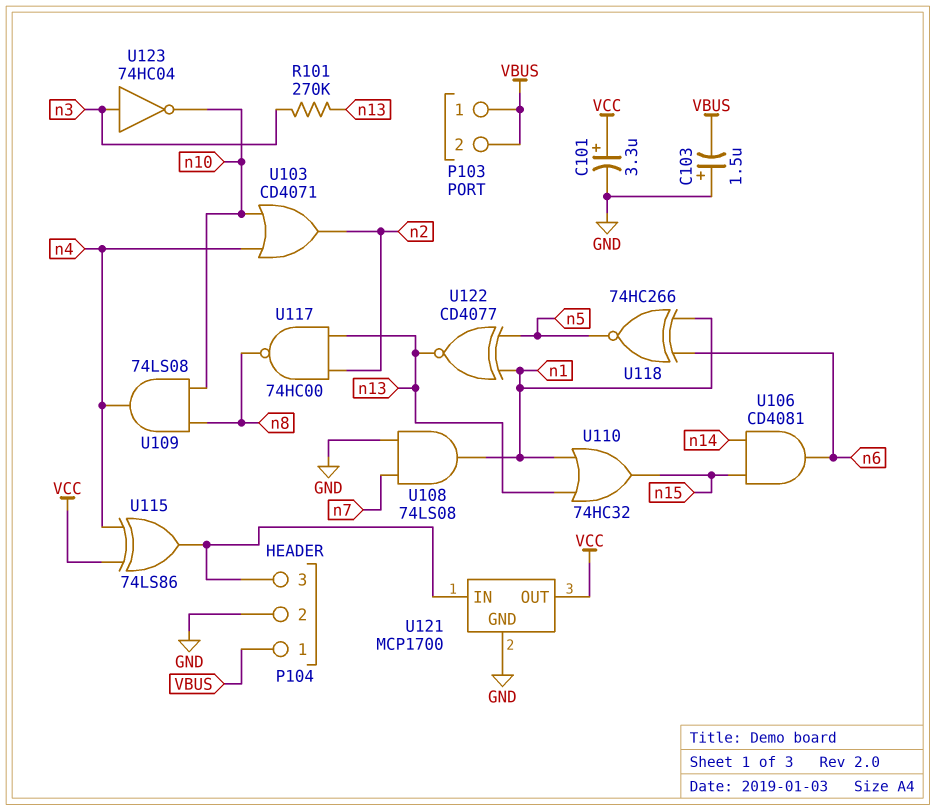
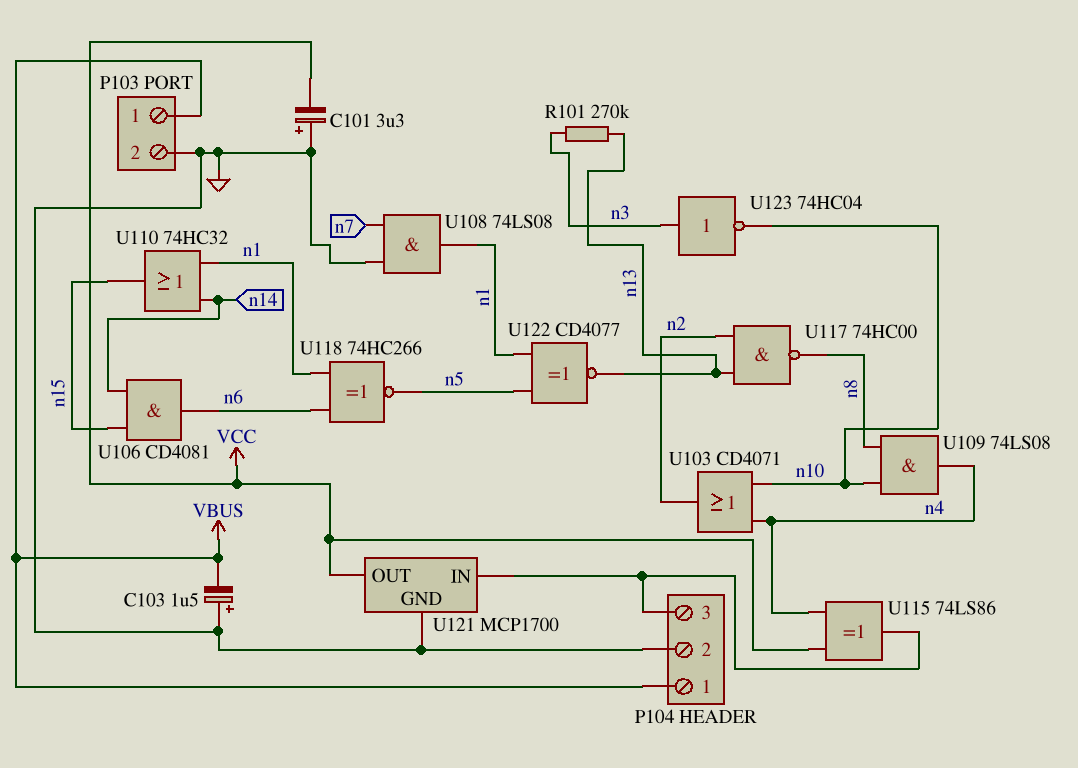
C101: 3.3uF (plus VCC, minus GND) -> 3.3uF (plus GND, minus VCC)
P103 pin 2: VBUS -> GND
U110: OR 74HC32 (in n1, in n13, out n15) -> OR 74HC32 (in n1, in n14, out n15)

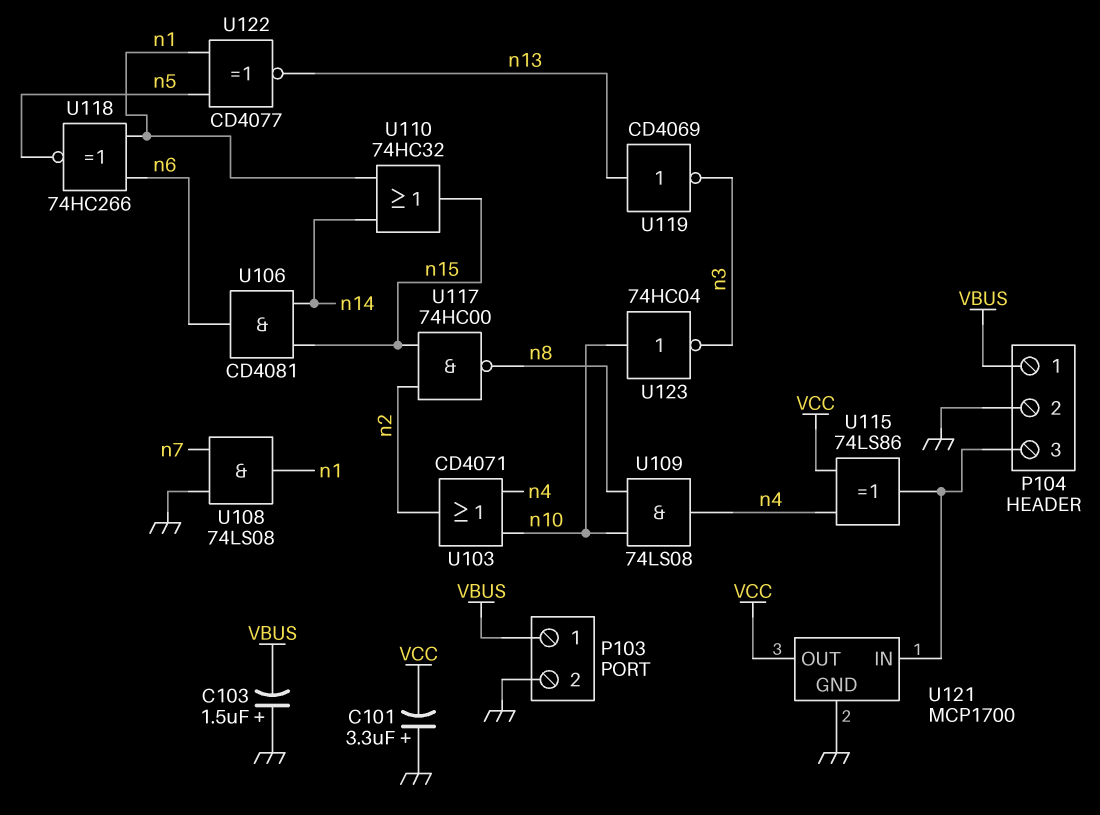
R101: 270k (n3, n13) -> none
U117: NAND 74HC00 (in n2, in n13, out n8) -> NAND 74HC00 (in n2, in n15, out n8)
U119: none -> NOT CD4069 (in n13, out n3)
U123: NOT 74HC04 (in n3, out n10) -> NOT 74HC04 (in n10, out n3)

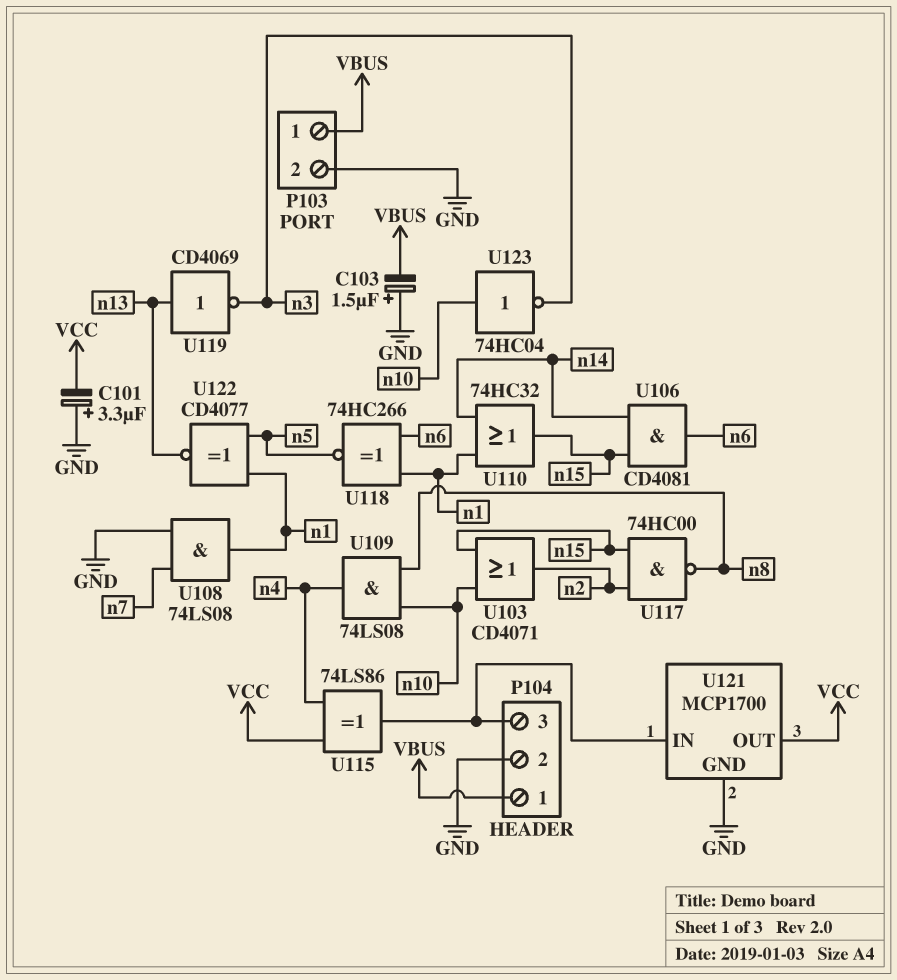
U103: OR CD4071 (in n4, in n10, out n2) -> OR CD4071 (in n10, in n15, out n2)

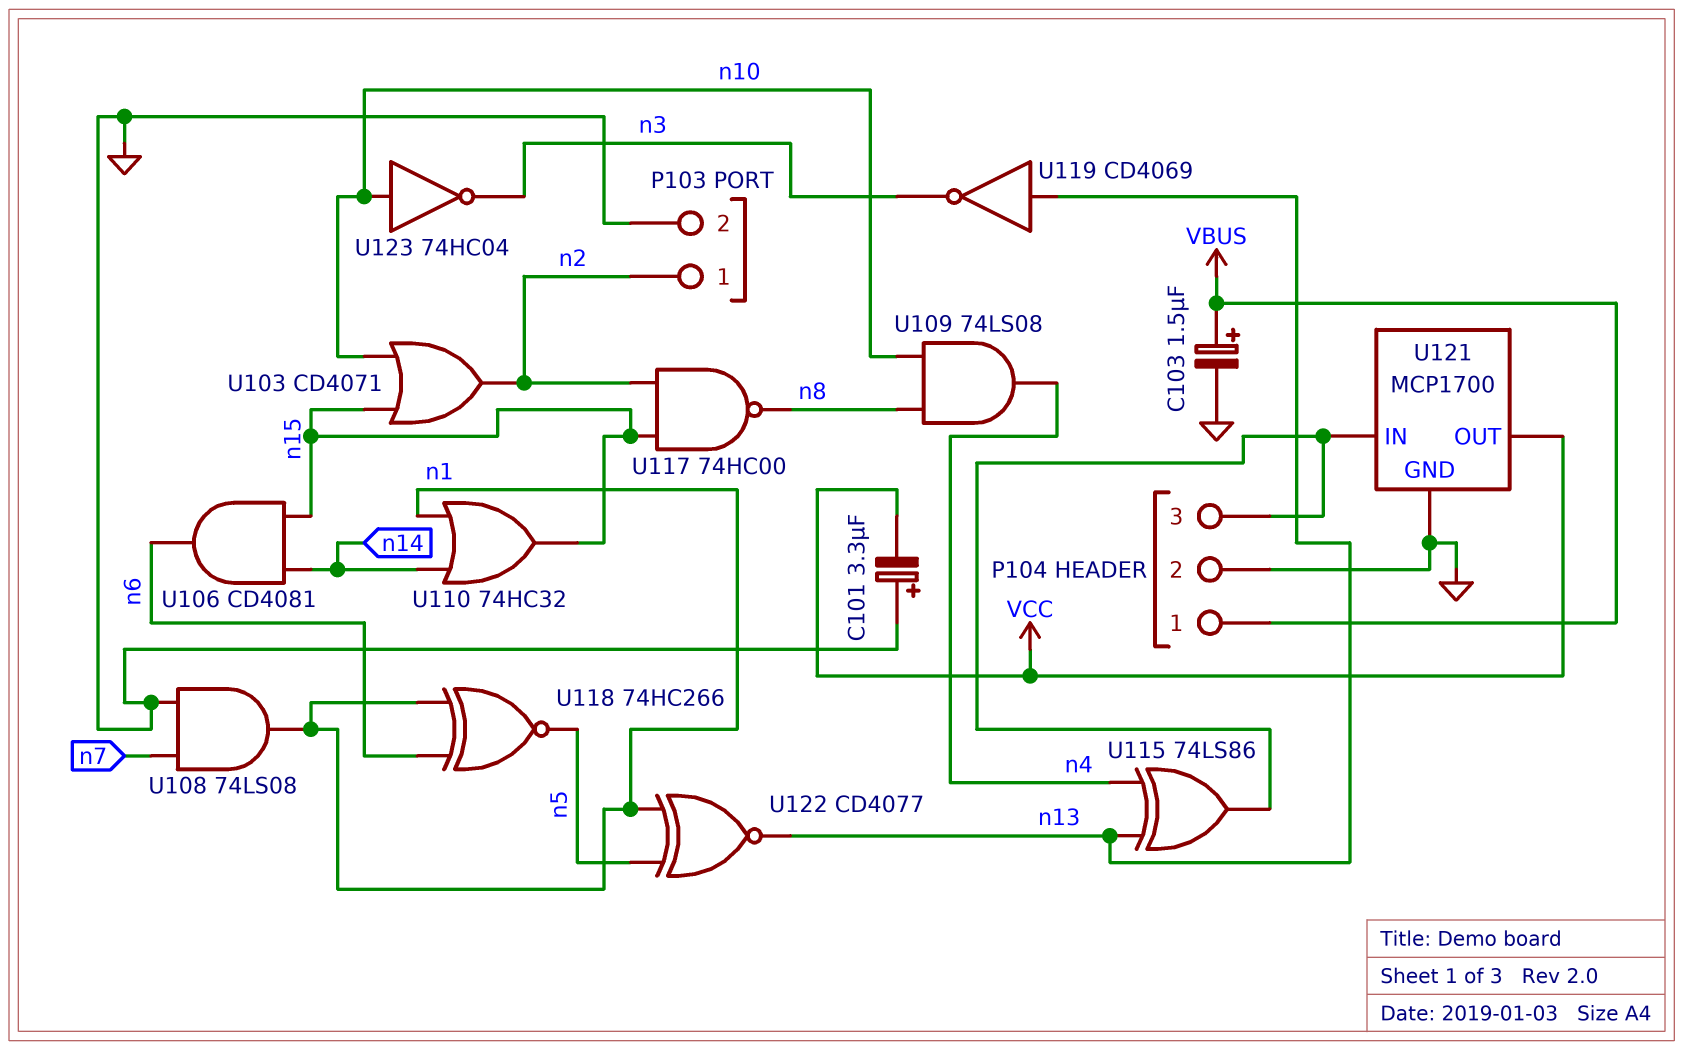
C103: 1.5uF (plus GND, minus VBUS) -> 1.5uF (plus VBUS, minus GND)
P103 pin 1: VBUS -> n2
U115: XOR 74LS86 (in VCC, in n4, out P104/3) -> XOR 74LS86 (in n4, in n13, out P104/3)

